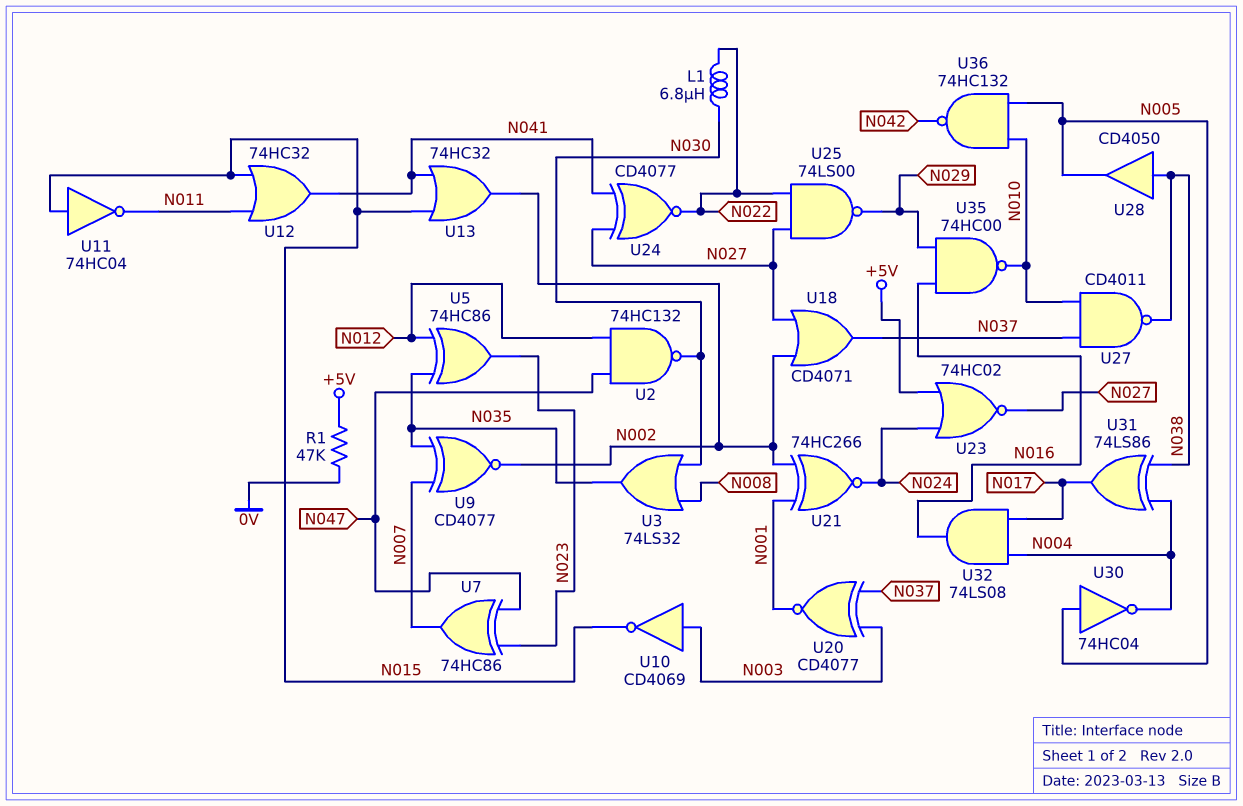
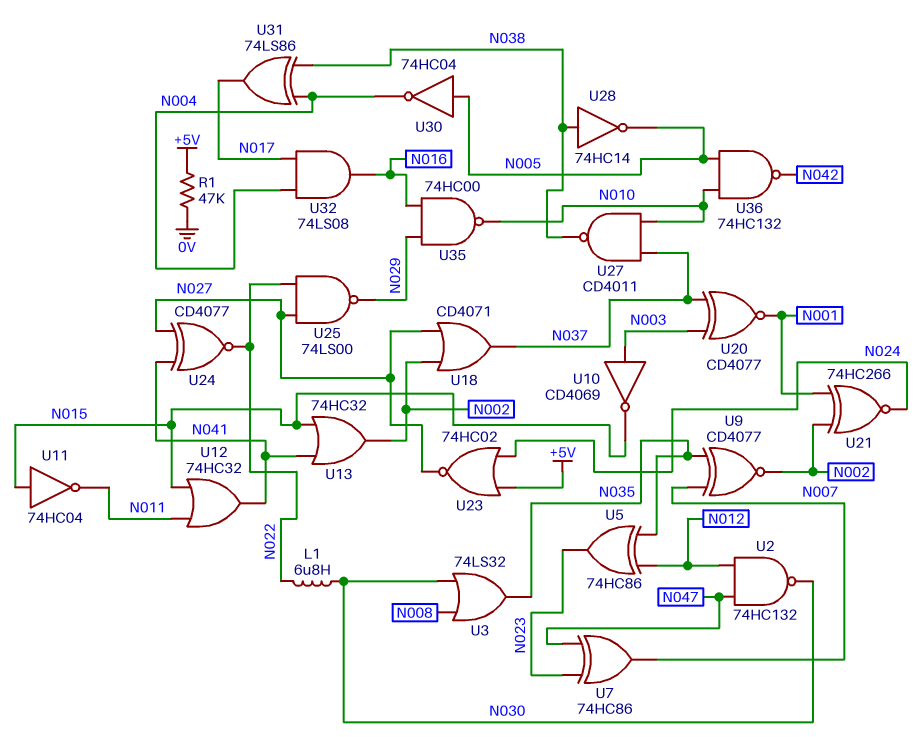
U28: buffer CD4050 (in N038, out N005) -> NOT 74HC14 (in N038, out N005)

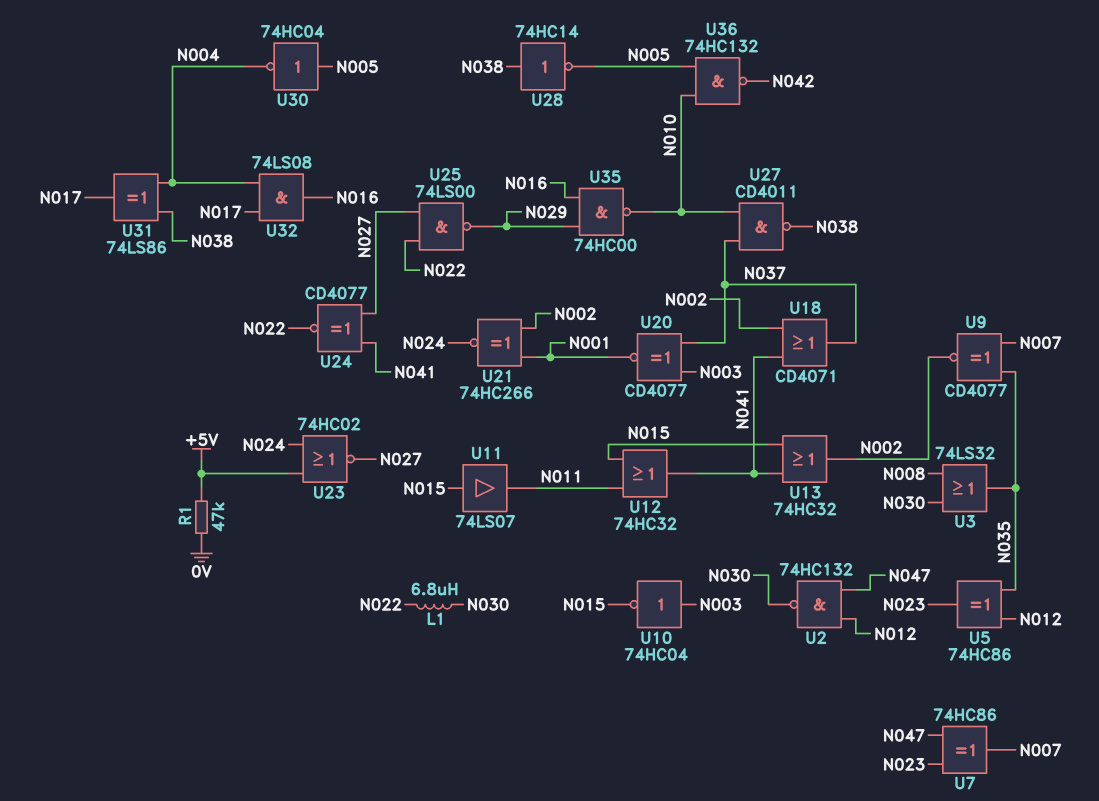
U10: NOT CD4069 (in N003, out N015) -> NOT 74HC04 (in N003, out N015)
U11: NOT 74HC04 (in N015, out N011) -> buffer 74LS07 (in N015, out N011)
U18: OR CD4071 (in N002, in N027, out N037) -> OR CD4071 (in N002, in N041, out N037)

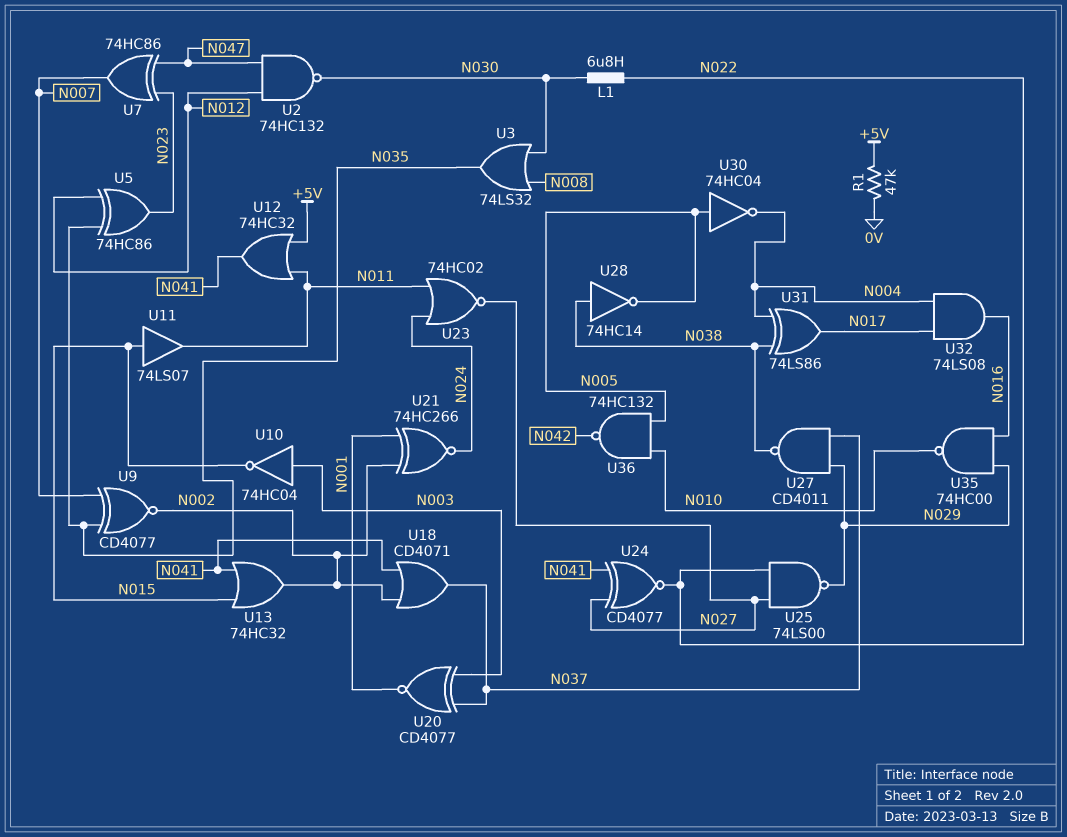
U12: OR 74HC32 (in N011, in N015, out N041) -> OR 74HC32 (in +5V, in N011, out N041)
U23: NOR 74HC02 (in +5V, in N024, out N027) -> NOR 74HC02 (in N011, in N024, out N027)
U27: NAND CD4011 (in N010, in N037, out N038) -> NAND CD4011 (in N029, in N037, out N038)

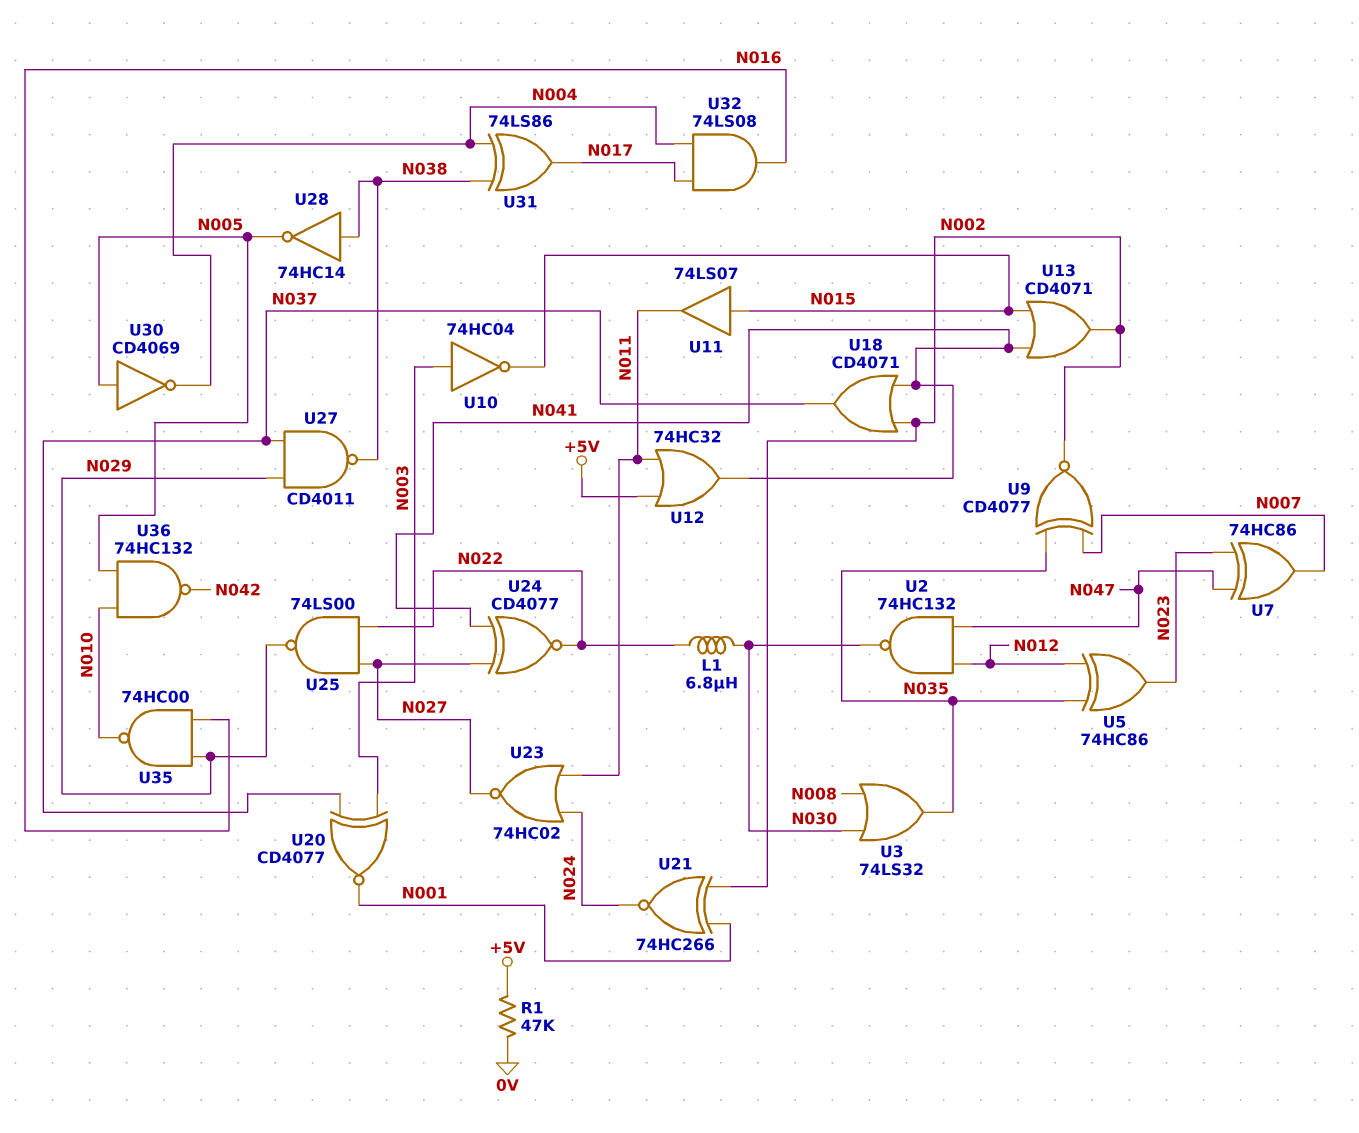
U13: OR 74HC32 (in N015, in N041, out N002) -> OR CD4071 (in N015, in N041, out N002)
U30: NOT 74HC04 (in N005, out N004) -> NOT CD4069 (in N005, out N004)

